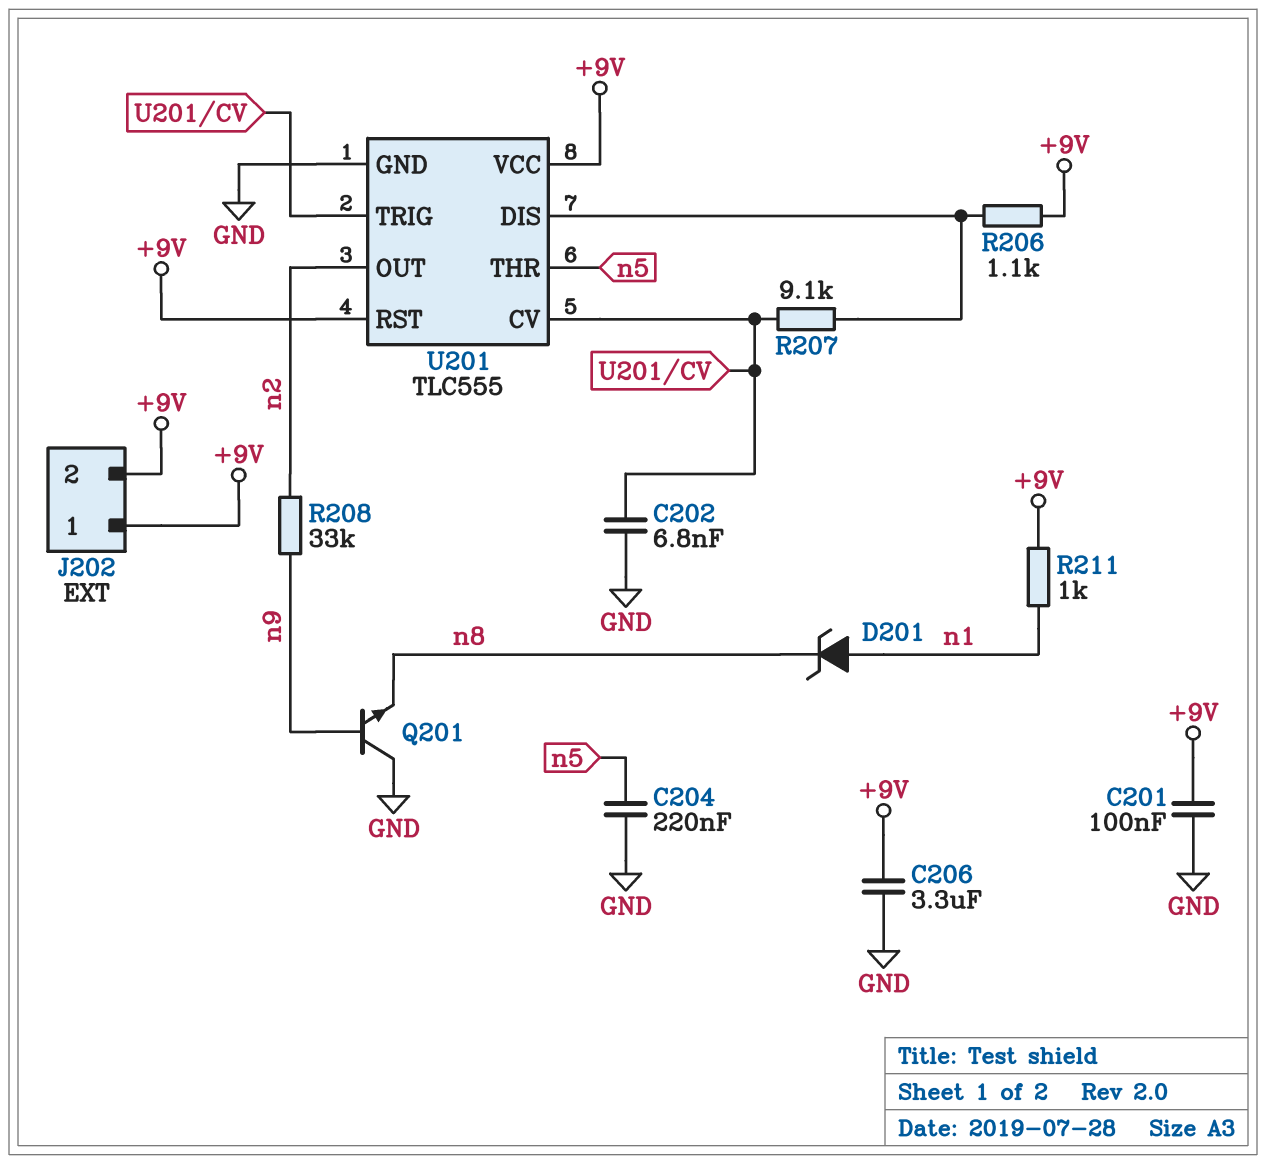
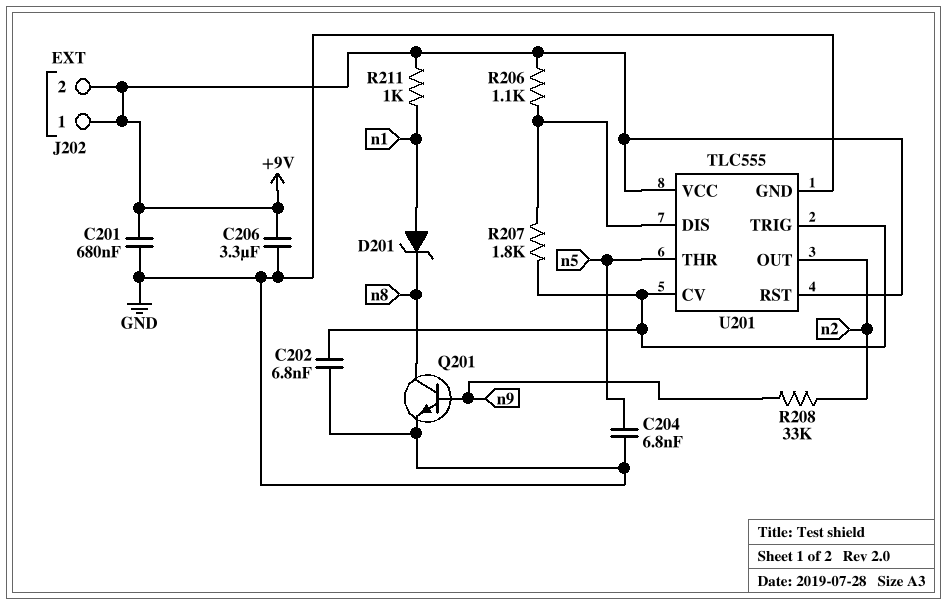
C201: 100nF (+9V, GND) -> 680nF (+9V, GND)
C204: 220nF (GND, n5) -> 6.8nF (GND, n5)
Q201: NPN (B n9, C GND, E n8) -> NPN (B n9, C n8, E GND)
R207: 9.1k (U201/CV, U201/DIS) -> 1.8k (U201/CV, U201/DIS)

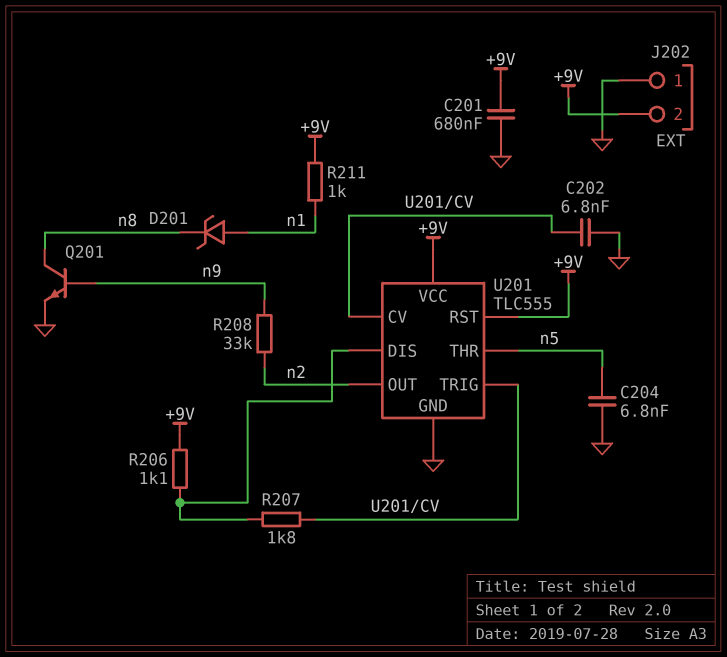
C206: 3.3uF (+9V, GND) -> none
J202 pin 1: +9V -> GND

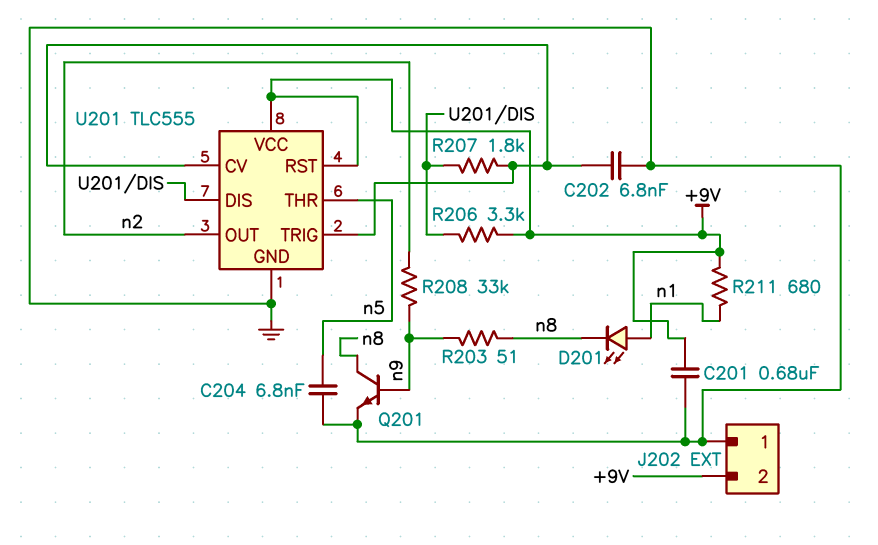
D201: zener (A n1, K n8) -> LED (A n1, K n8)
R203: none -> 51 (n8, n9)
R206: 1.1k (+9V, U201/DIS) -> 3.3k (+9V, U201/DIS)
R211: 1k (+9V, n1) -> 680 (+9V, n1)

